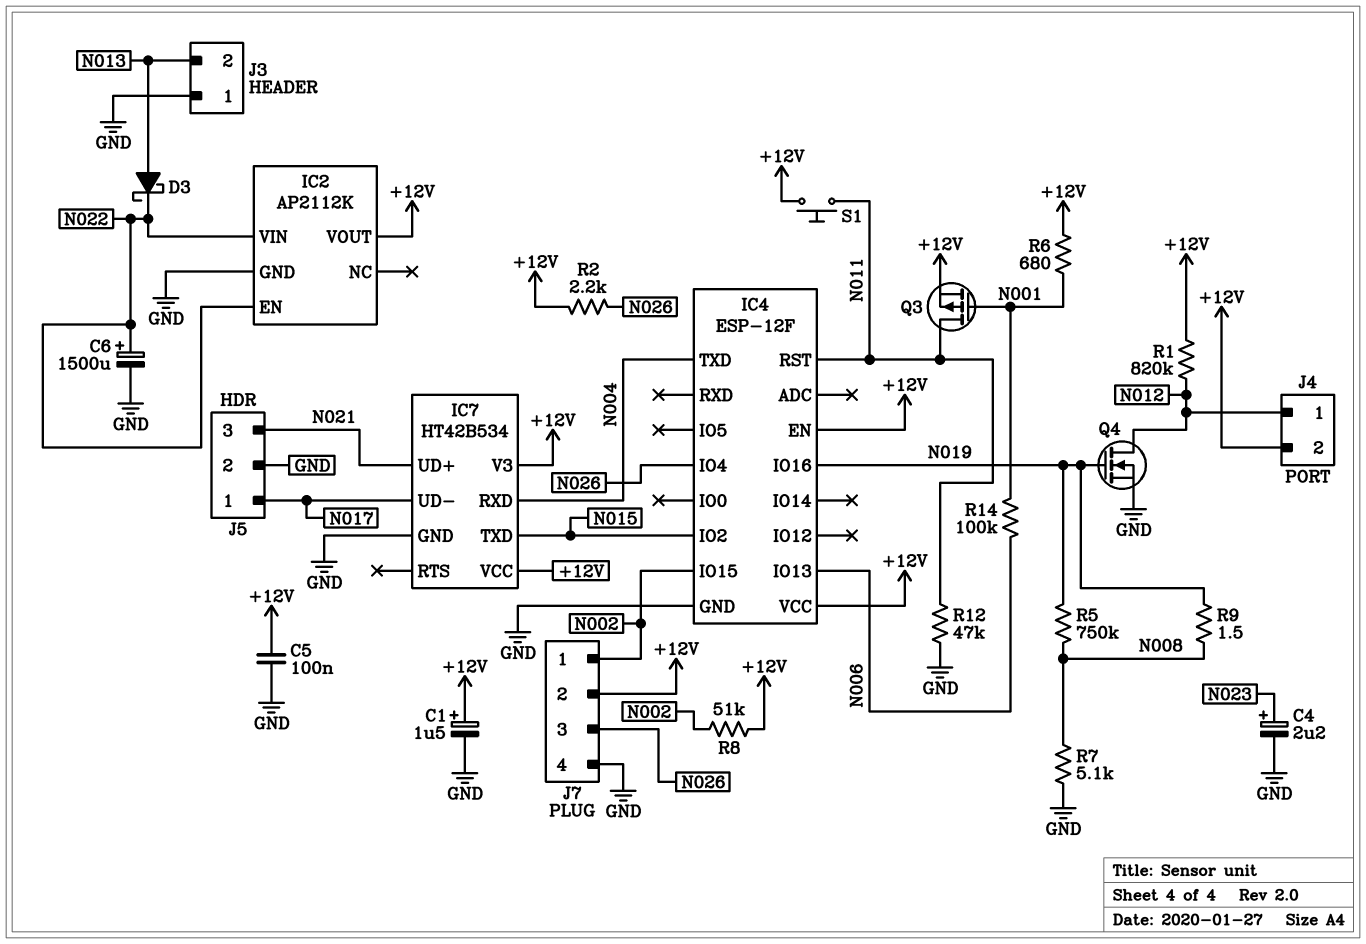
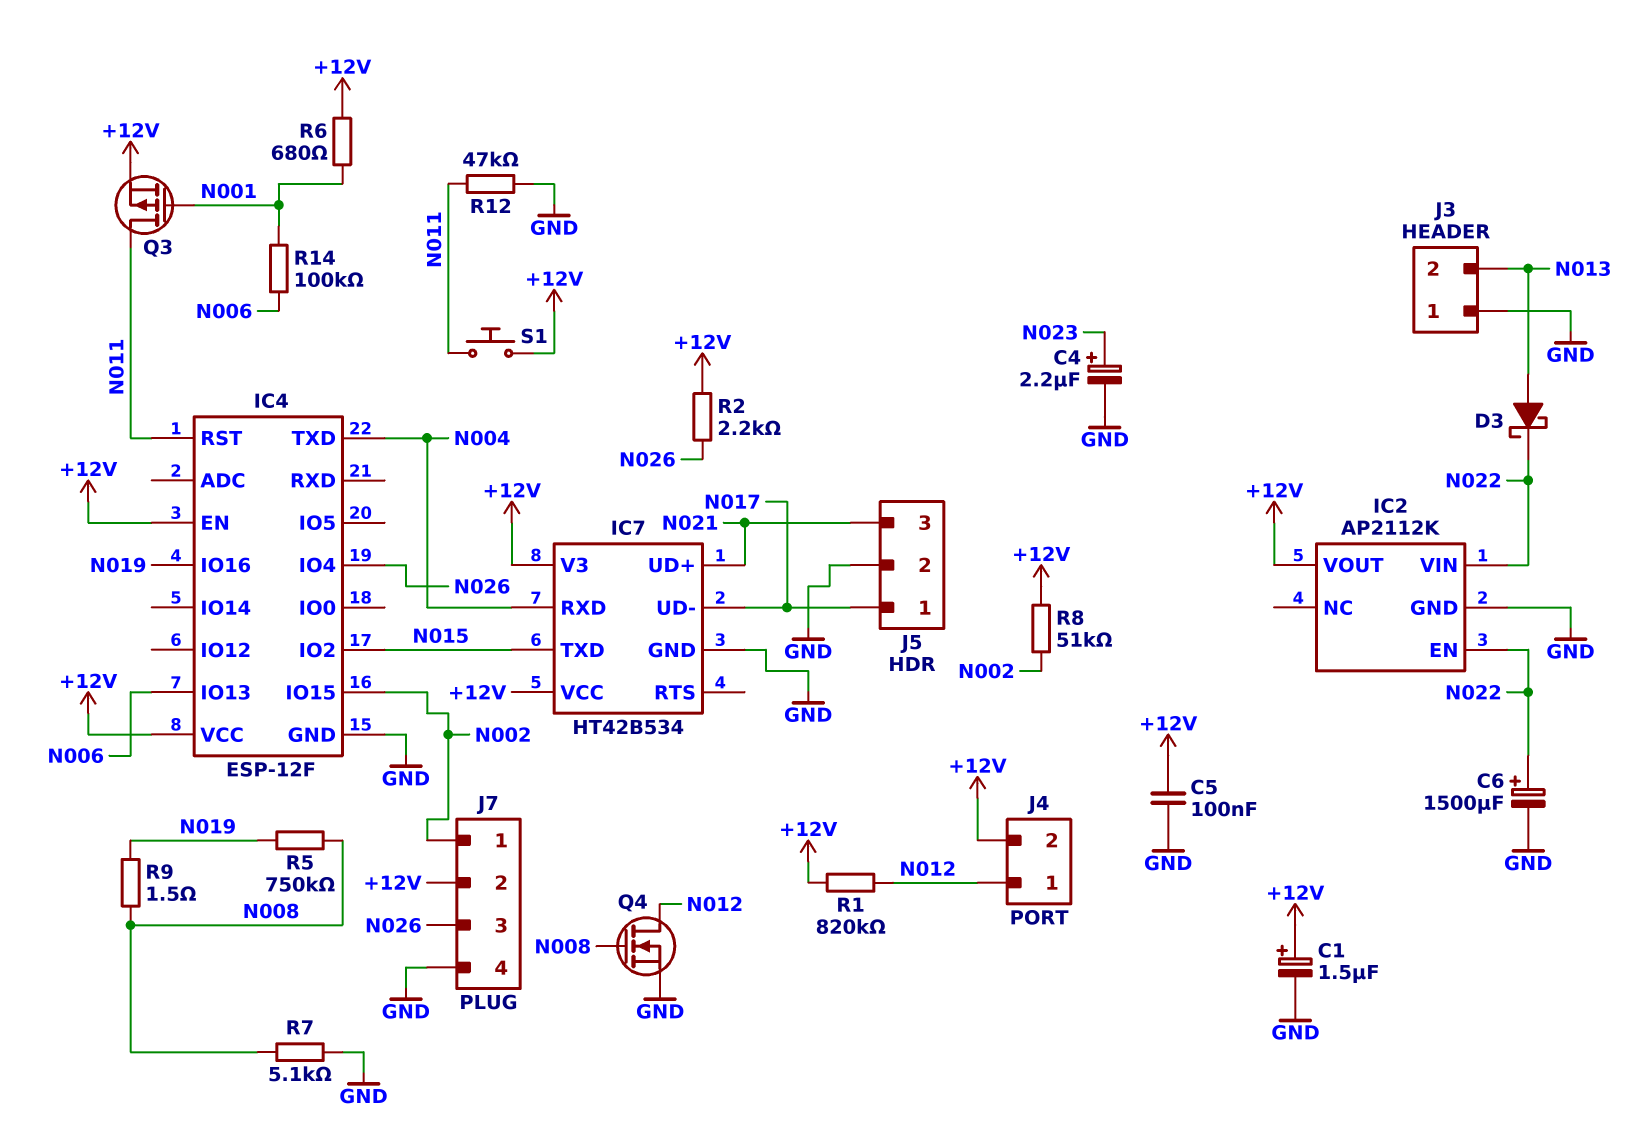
Q4: NMOS (G N019, D N012, S GND) -> NMOS (G N008, D N012, S GND)

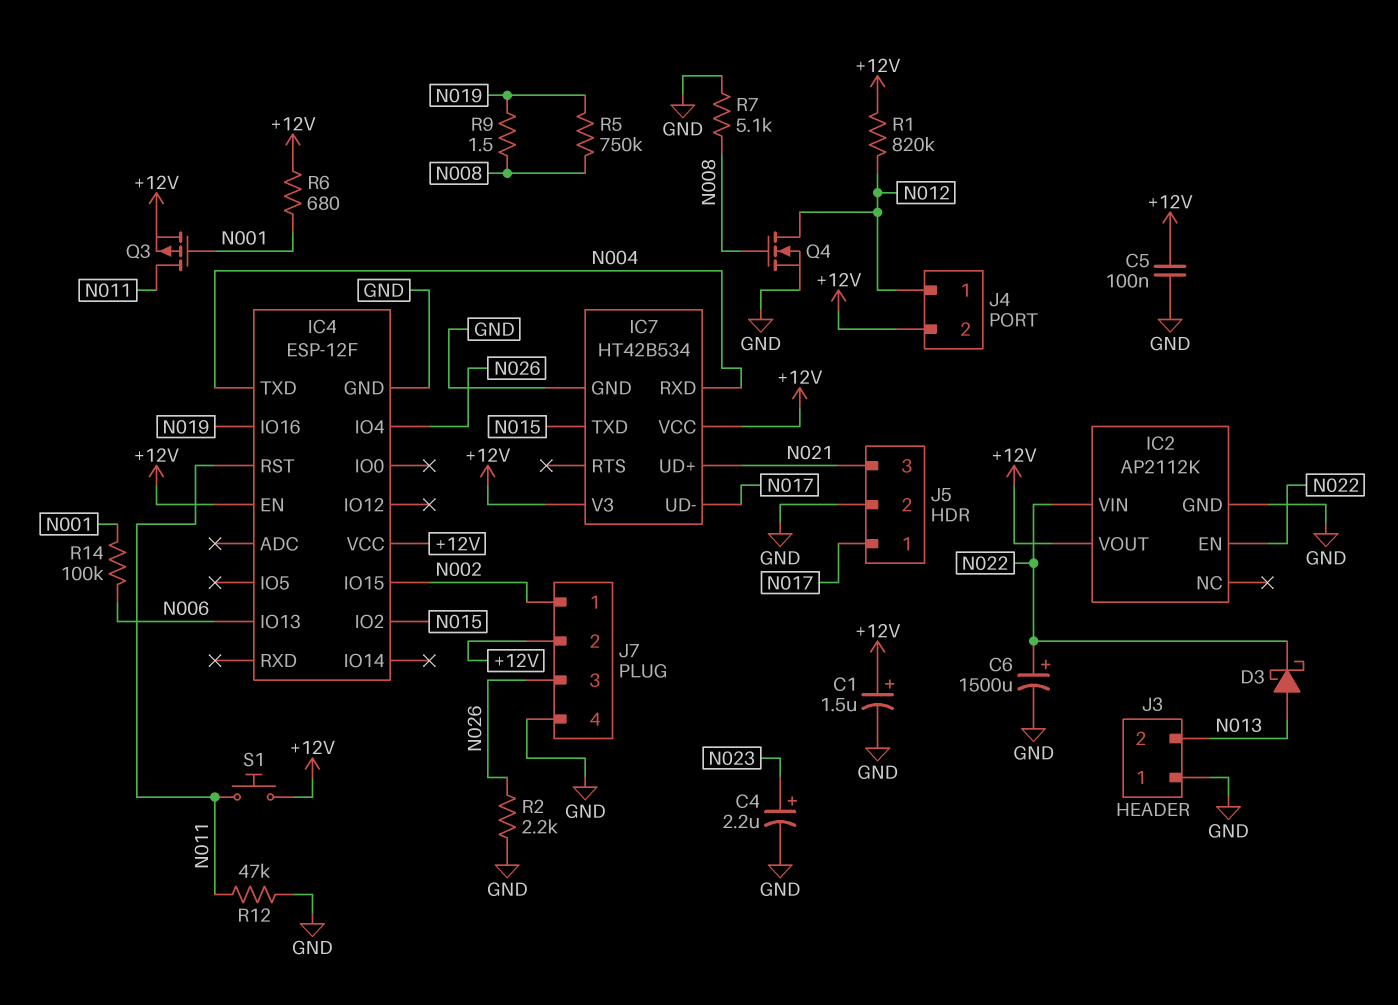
R2: 2.2k (+12V, N026) -> 2.2k (GND, N026)
R8: 51k (+12V, N002) -> none

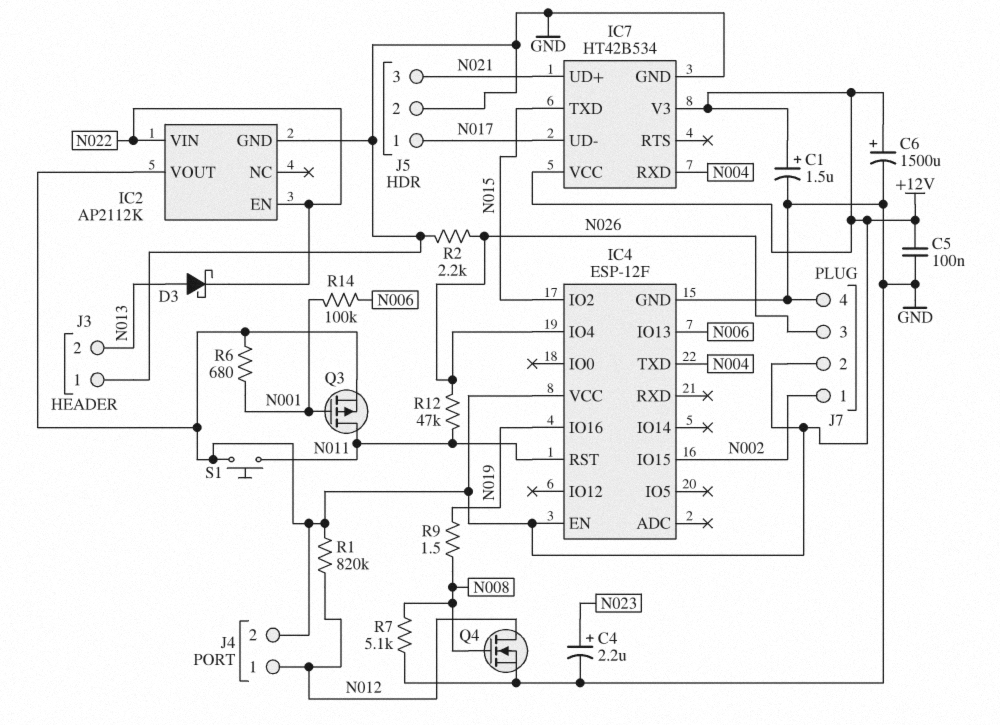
C6: 1500uF (plus N022, minus GND) -> 1500uF (plus +12V, minus GND)
R5: 750k (N008, N019) -> none
R12: 47k (GND, N011) -> 47k (N011, N026)

